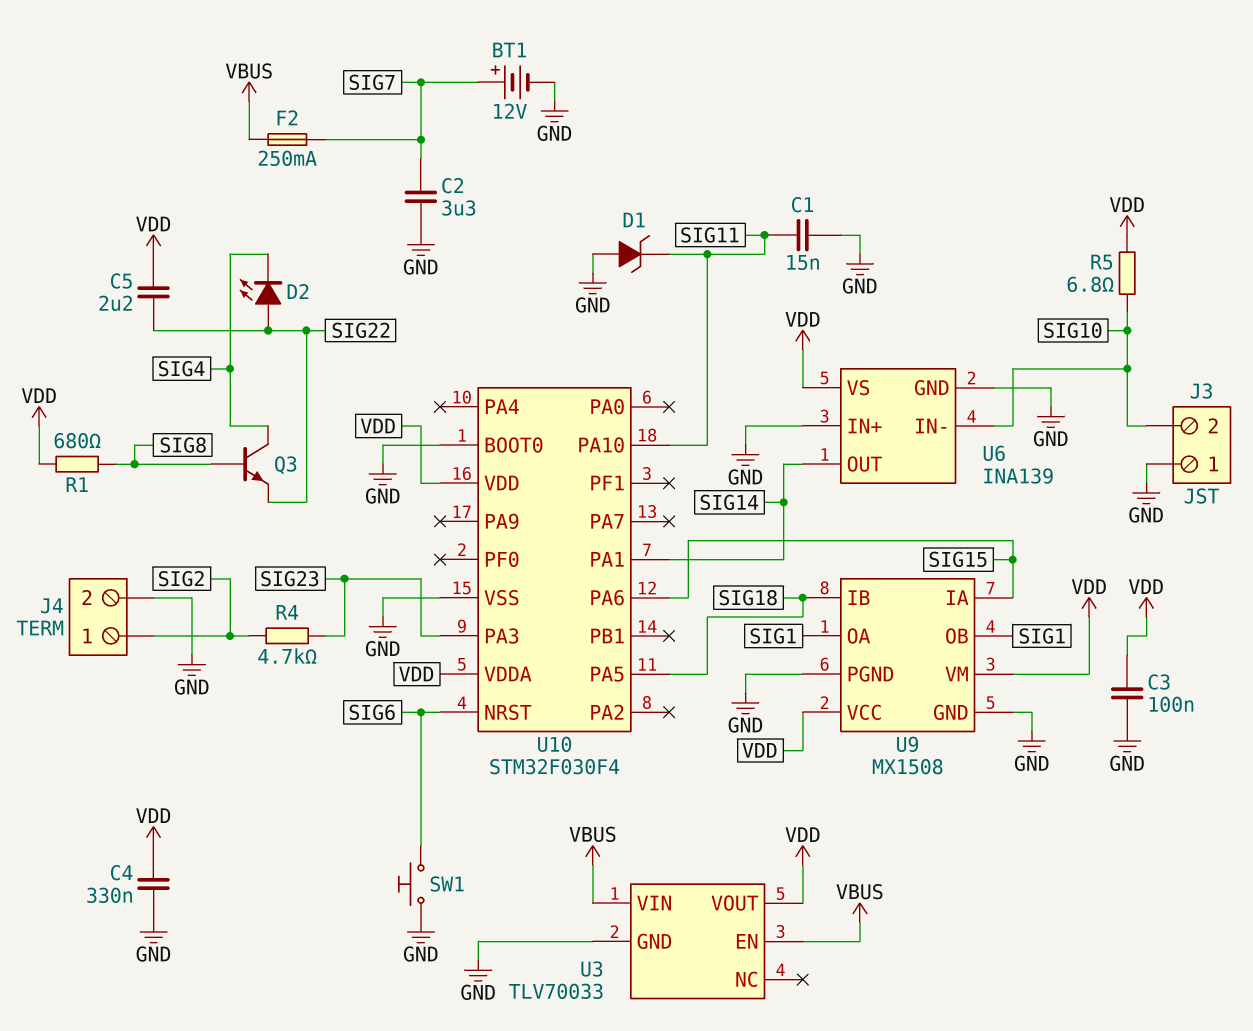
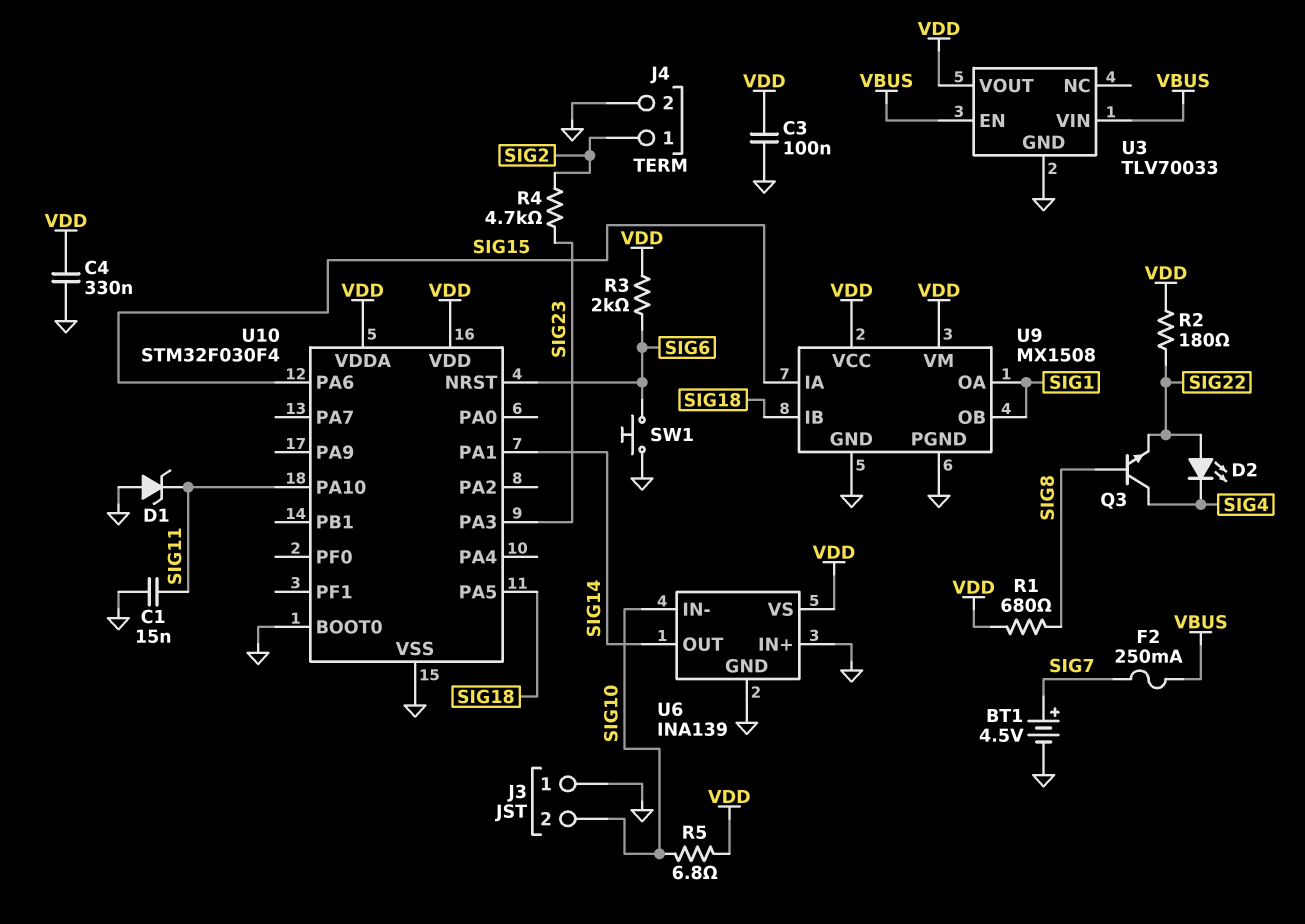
BT1: 12V (plus SIG7, minus GND) -> 4.5V (plus SIG7, minus GND)
C2: 3.3uF (GND, SIG7) -> none
C5: 2.2uF (SIG22, VDD) -> none
R2: none -> 180 (SIG22, VDD)
R3: none -> 2k (SIG6, VDD)

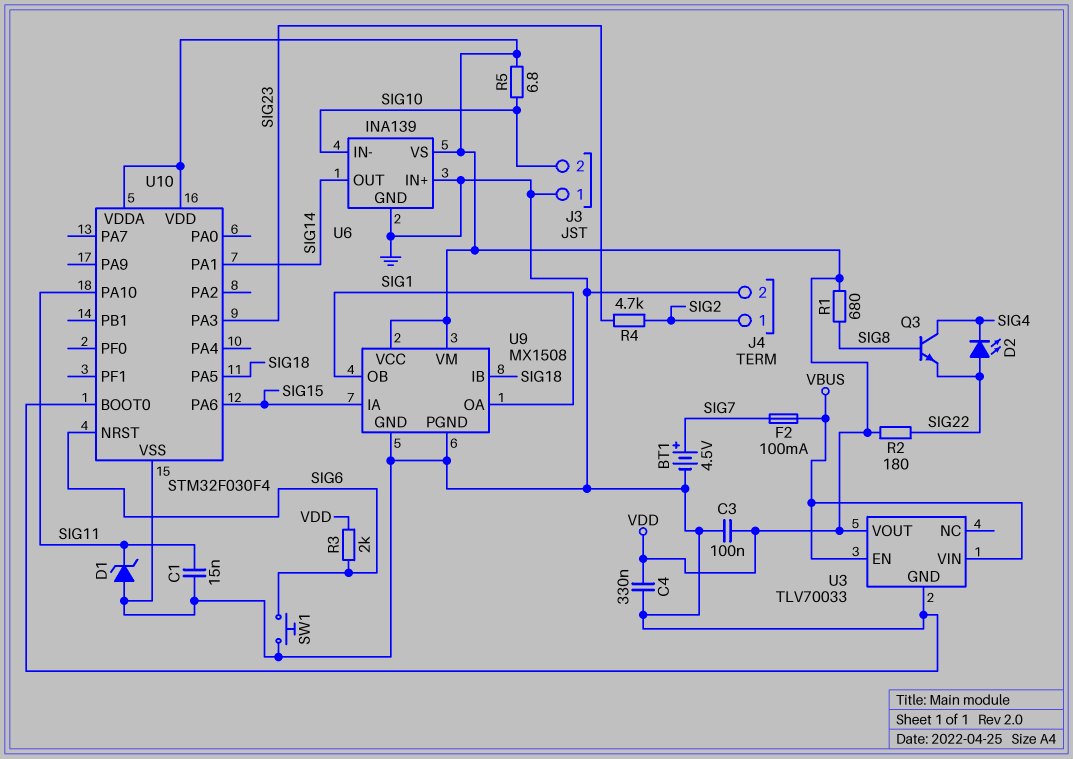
F2: 250mA (SIG7, VBUS) -> 100mA (SIG7, VBUS)

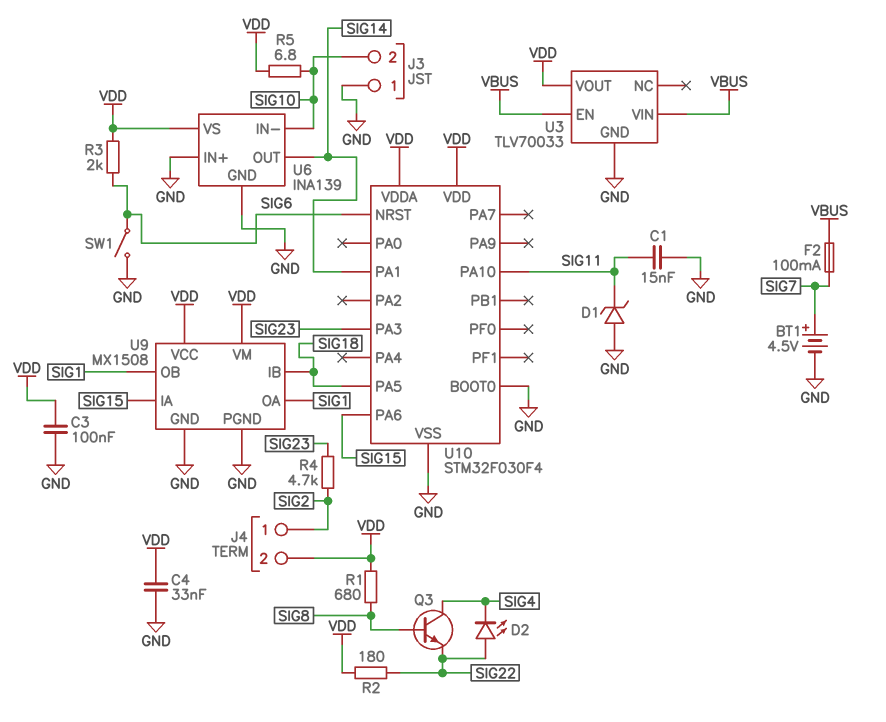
C4: 330nF (GND, VDD) -> 33nF (GND, VDD)
J4 pin 2: GND -> VDD
SW1: button (GND, SIG6) -> switch (GND, SIG6)

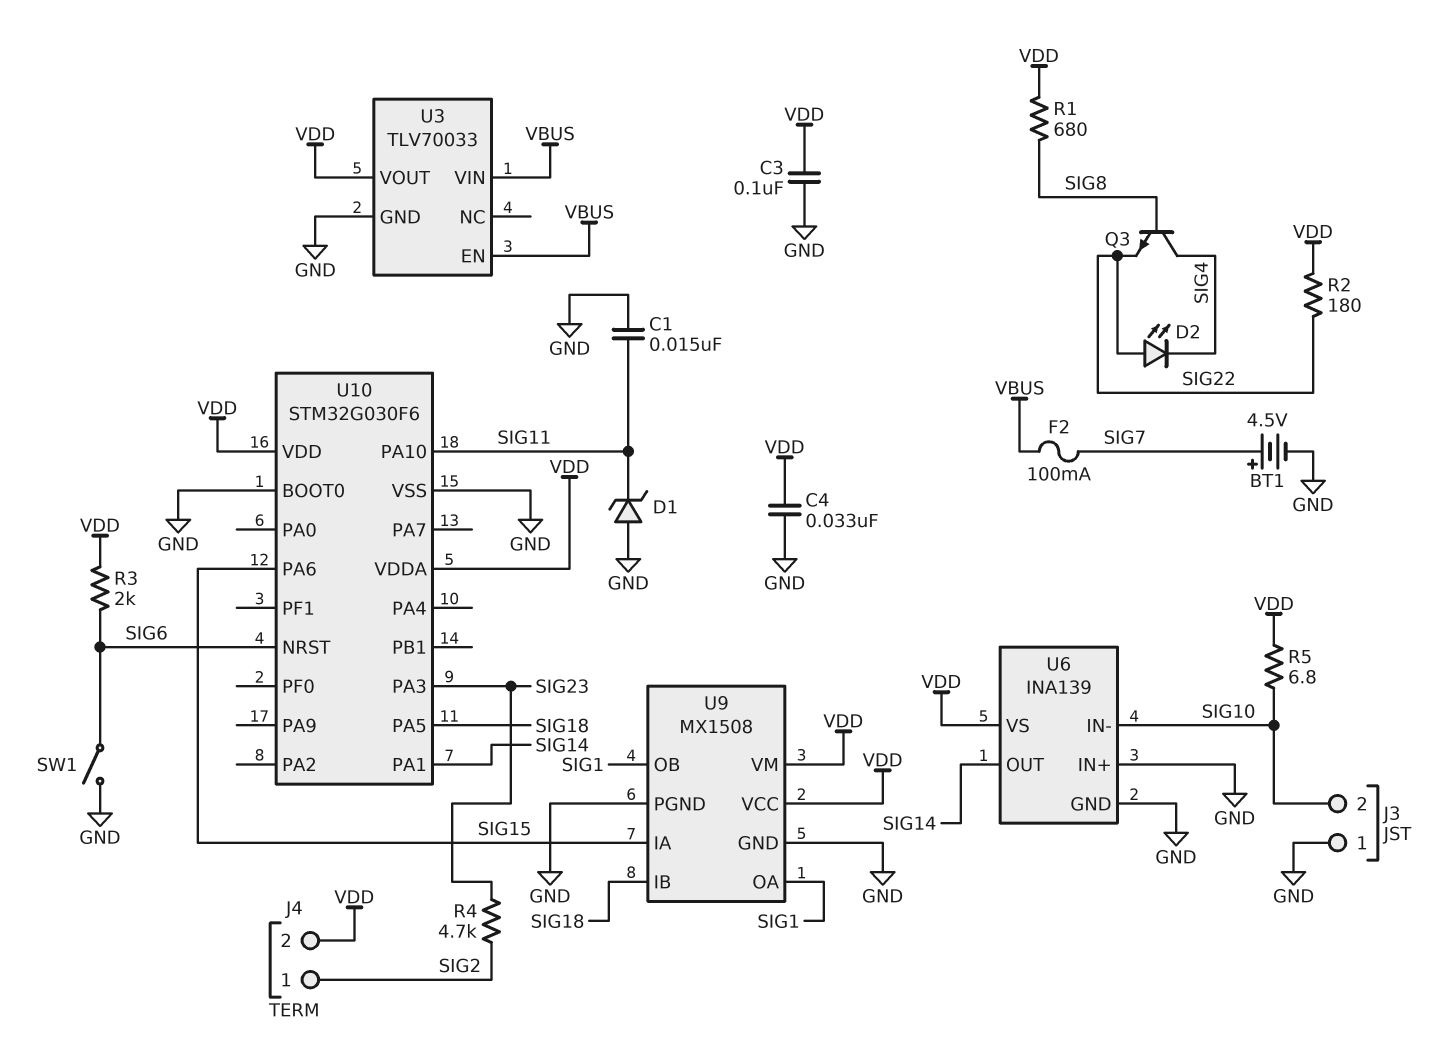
U10: STM32F030F4 -> STM32G030F6

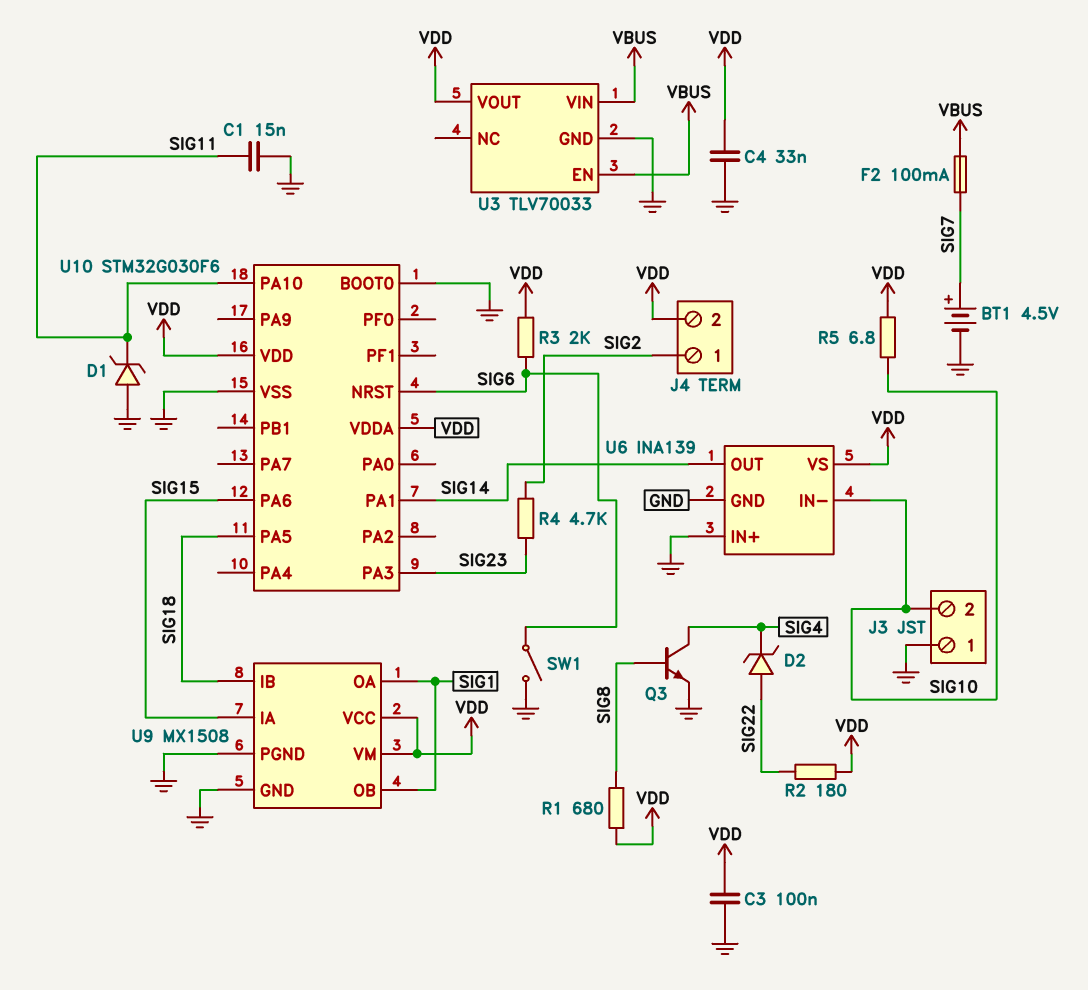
D2: LED (A SIG22, K SIG4) -> zener (A SIG22, K SIG4)
Q3: NPN (B SIG8, C SIG4, E SIG22) -> NPN (B SIG8, C SIG4, E GND)

